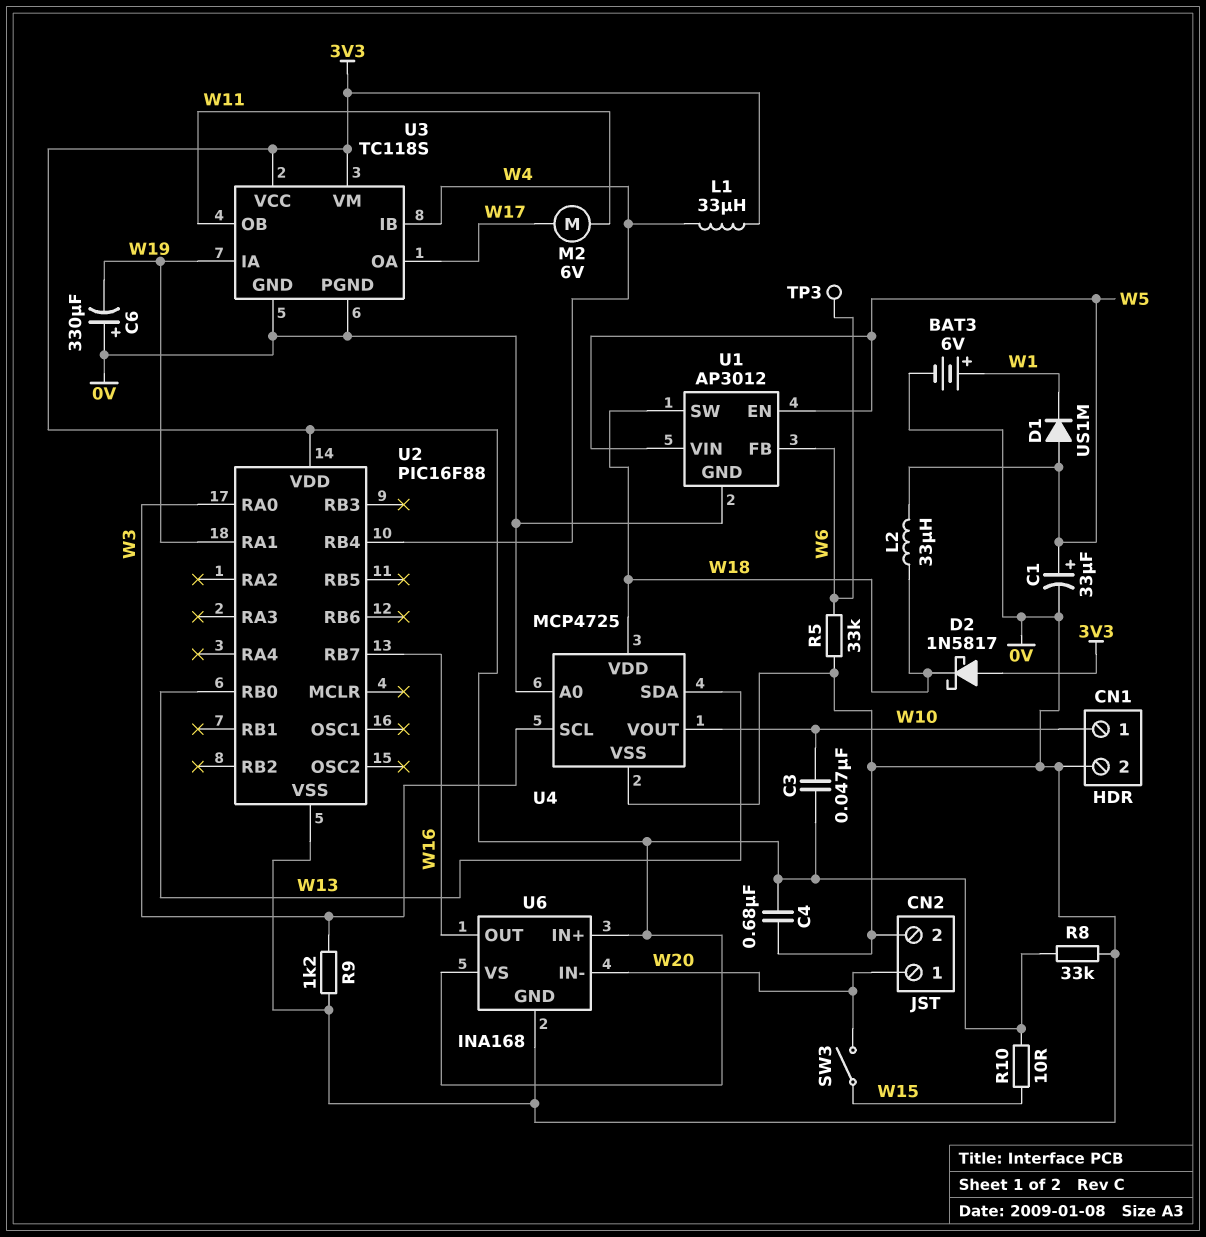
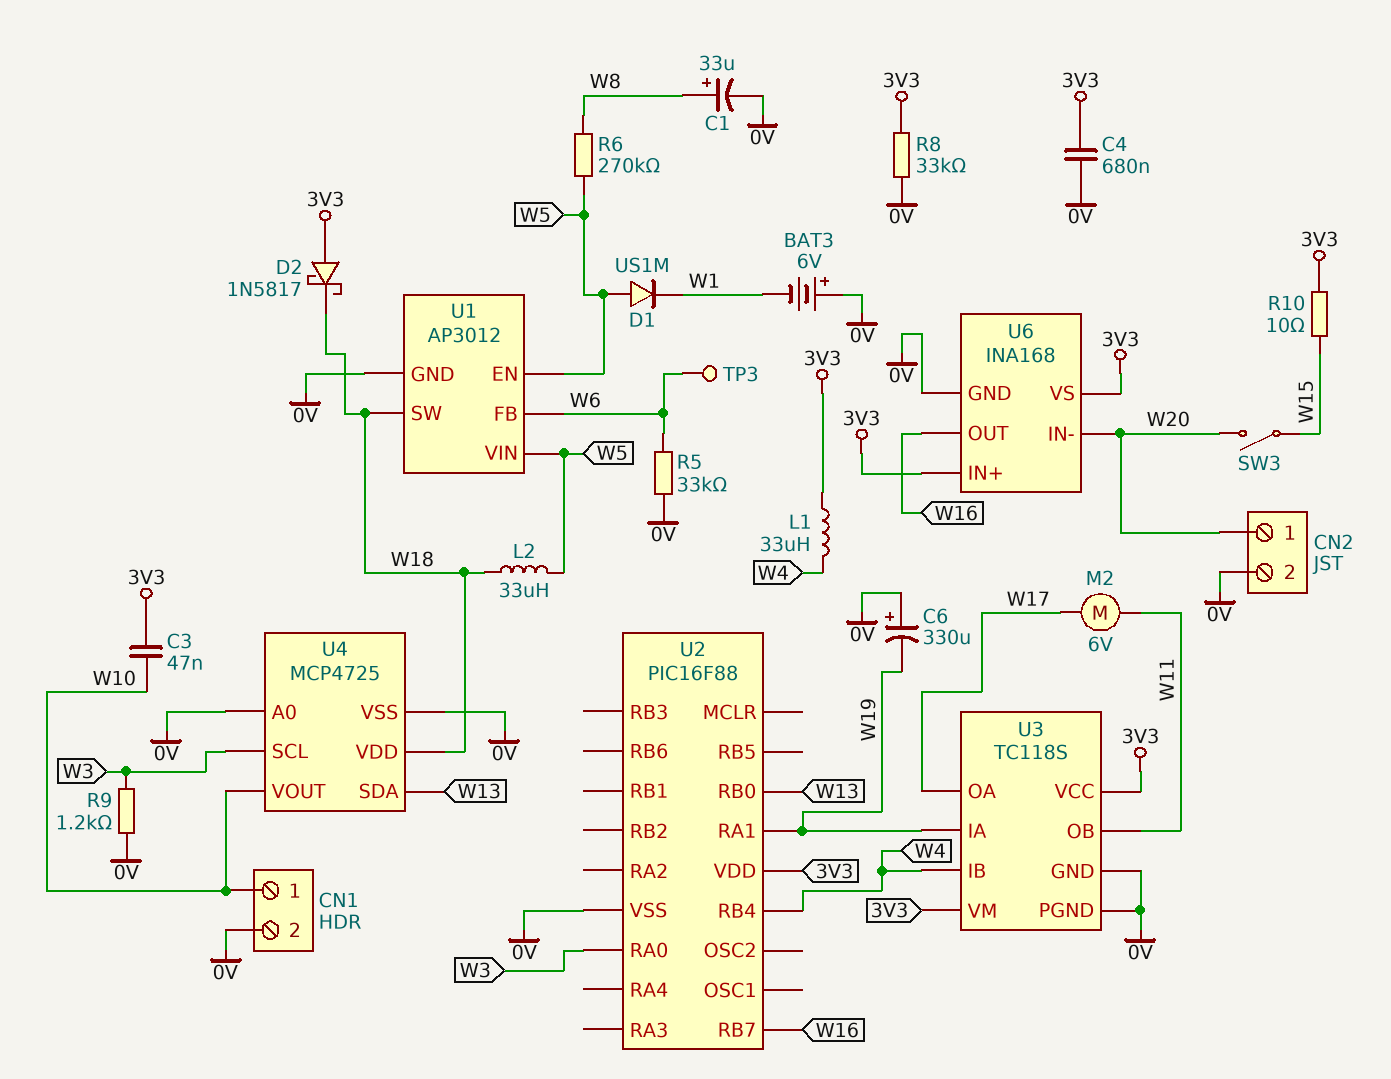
BAT3: 6V (plus W1, minus 0V) -> 6V (plus 0V, minus W1)
C1: 33uF (plus W5, minus 0V) -> 33uF (plus W8, minus 0V)
R6: none -> 270k (W5, W8)

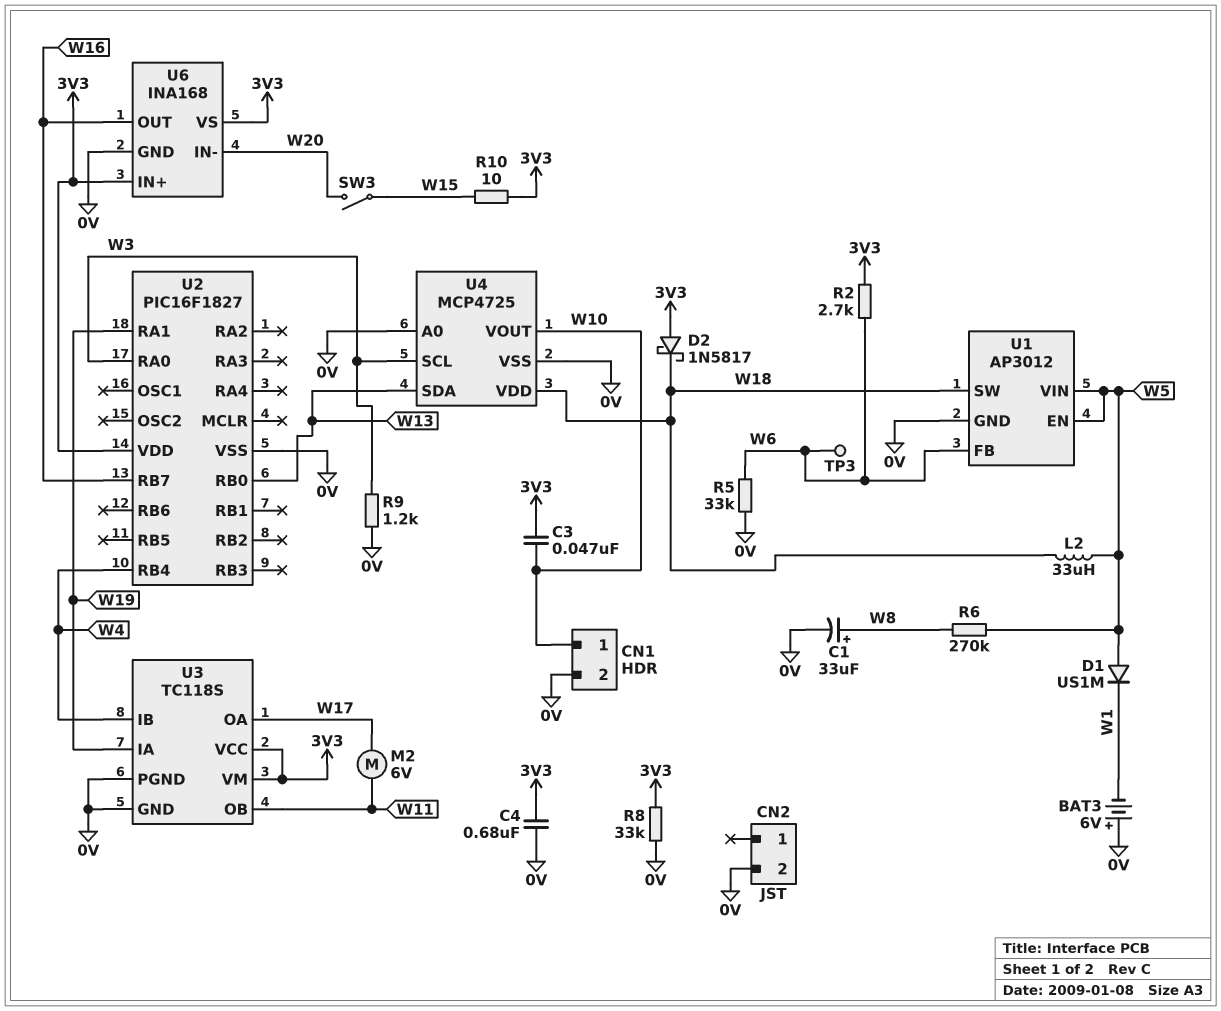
C6: 330uF (plus 0V, minus W19) -> none
CN2 pin 1: W20 -> none
L1: 33uH (3V3, W4) -> none
R2: none -> 2.7k (3V3, W6)
U2: PIC16F88 -> PIC16F1827

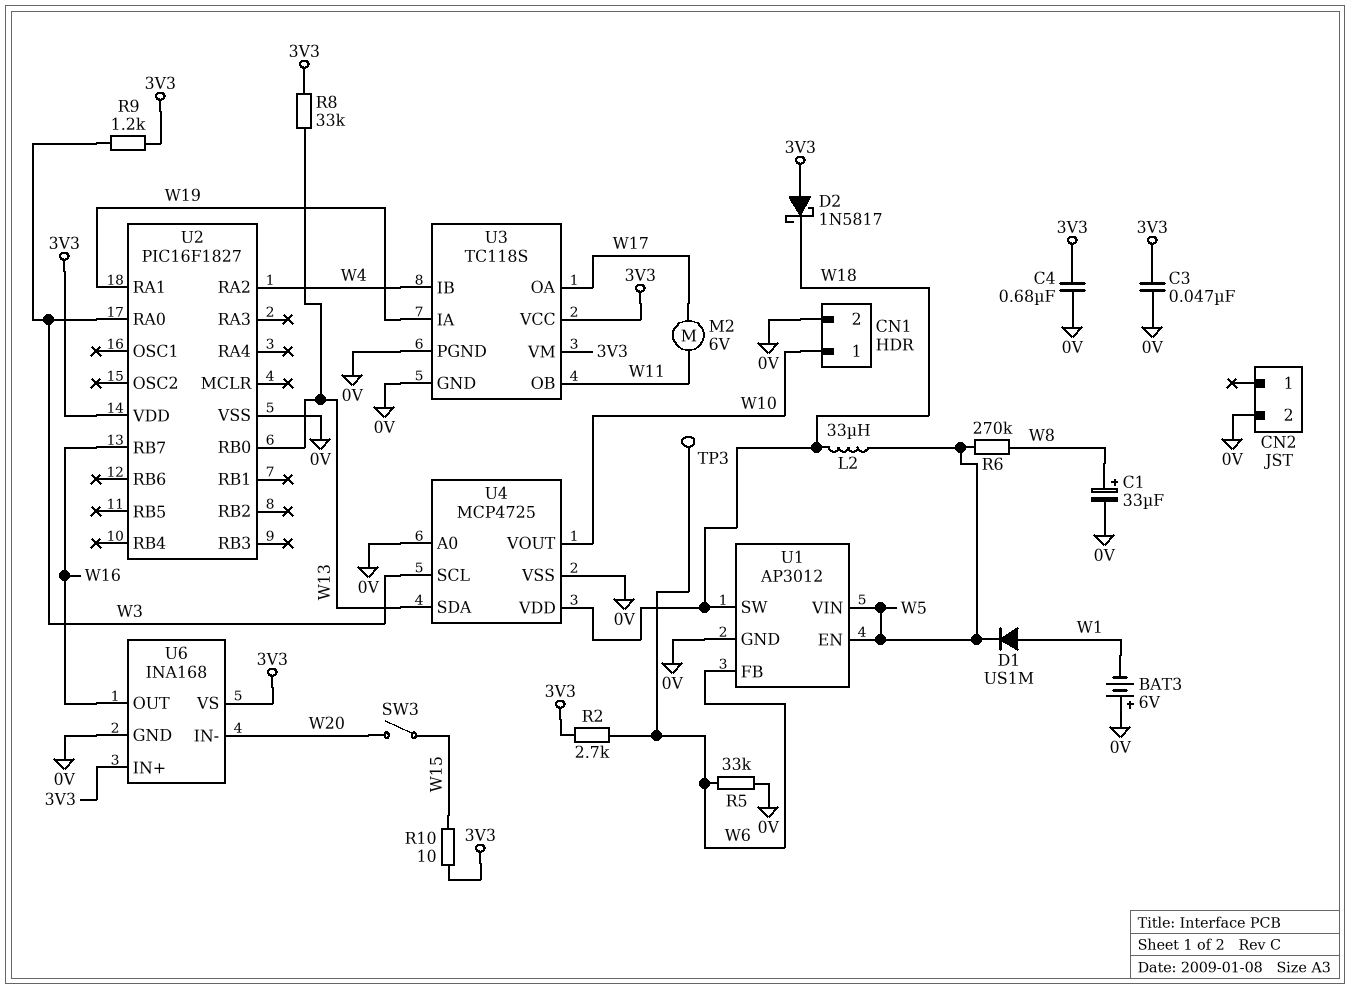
C3: 47nF (3V3, W10) -> 47nF (0V, 3V3)
D1: diode US1M (A W5, K W1) -> diode US1M (A W1, K W5)
R8: 33k (0V, 3V3) -> 33k (3V3, W13)
R9: 1.2k (0V, W3) -> 1.2k (3V3, W3)
U2 pin RA2: none -> W4
U2 pin RB4: W4 -> none

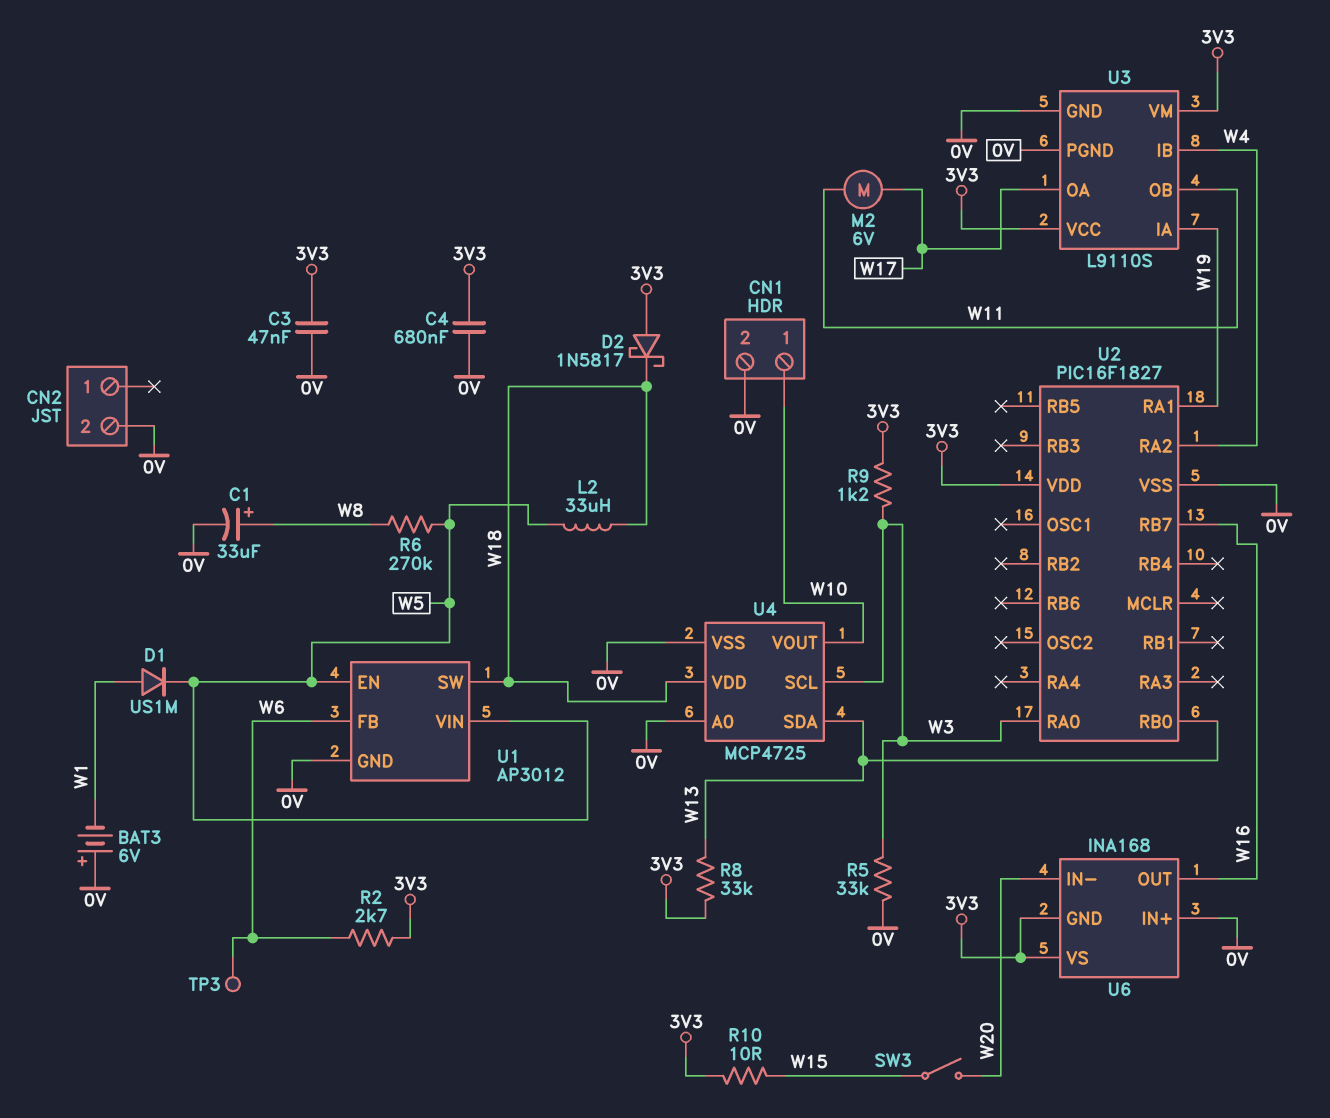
R5: 33k (0V, W6) -> 33k (0V, W3)
U3: TC118S -> L9110S
U6 pin GND: 0V -> 3V3
U6 pin IN+: 3V3 -> 0V

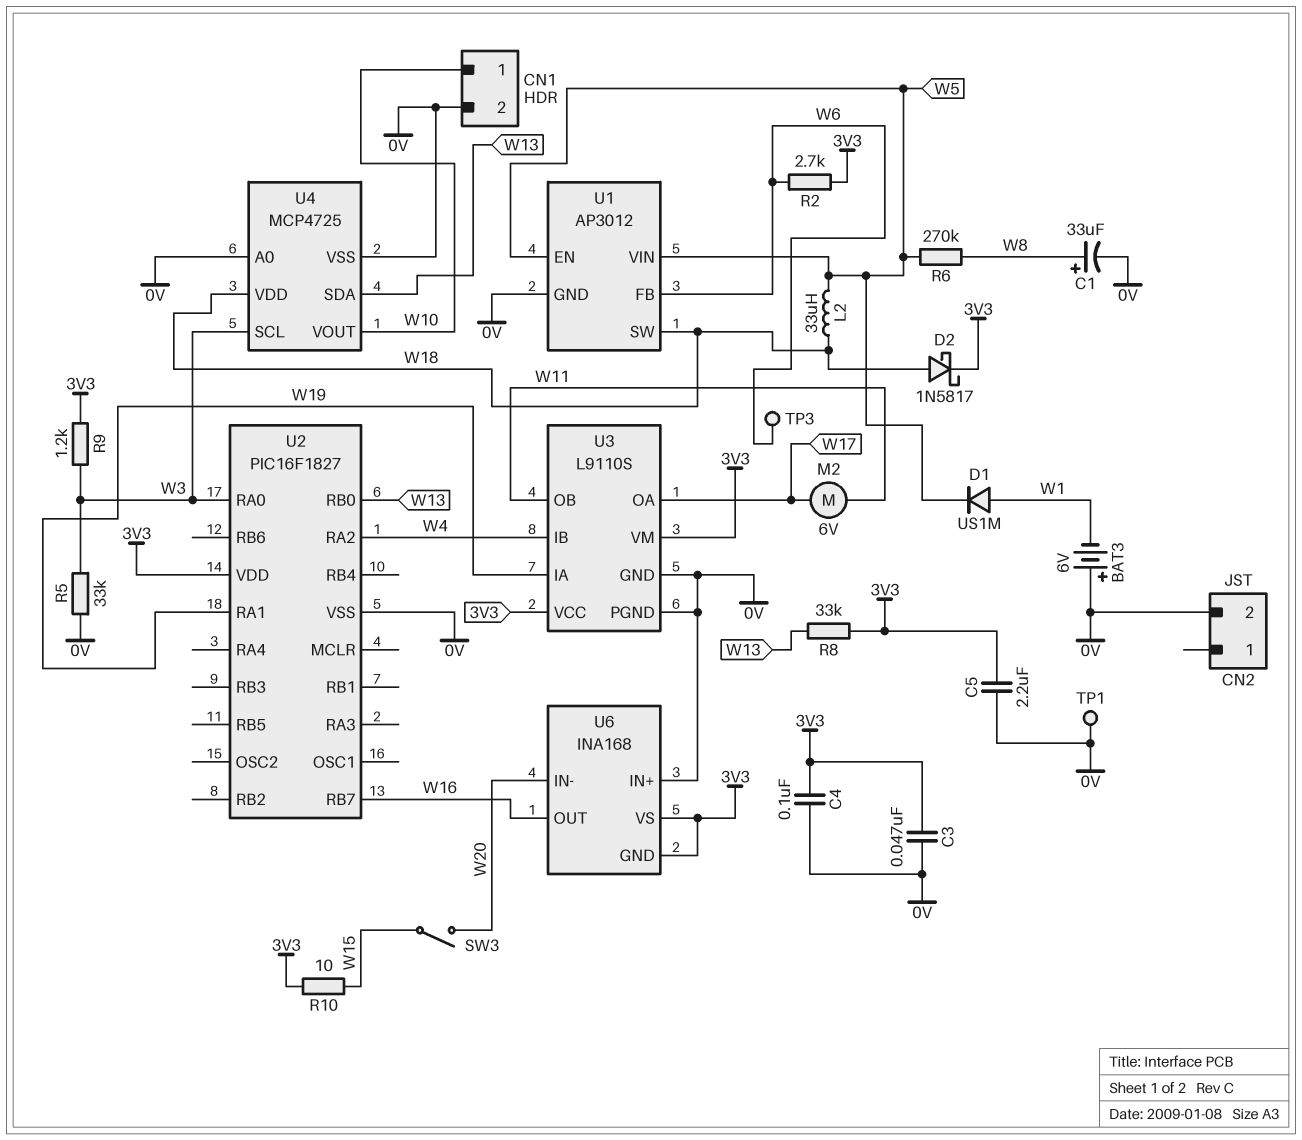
C4: 680nF (0V, 3V3) -> 100nF (0V, 3V3)
C5: none -> 2.2uF (0V, 3V3)
D2: schottky 1N5817 (A 3V3, K W18) -> schottky 1N5817 (A W18, K 3V3)
TP1: none -> test point (0V)

